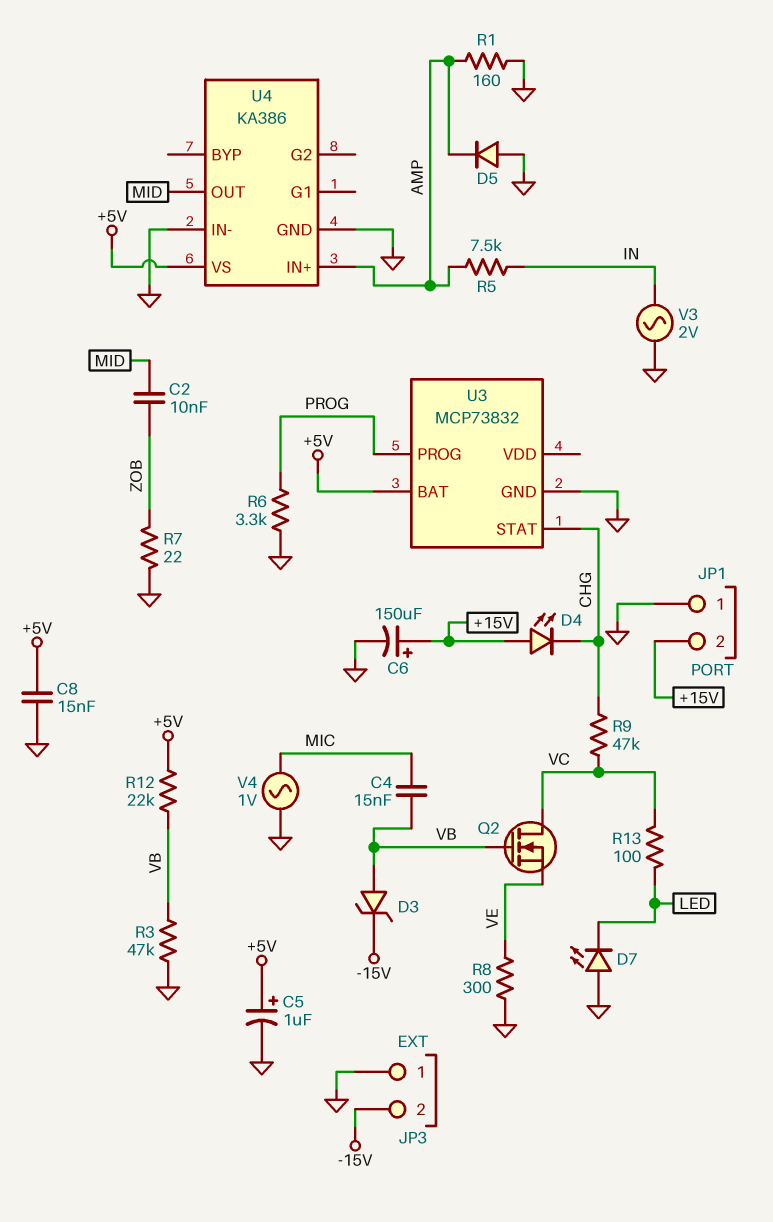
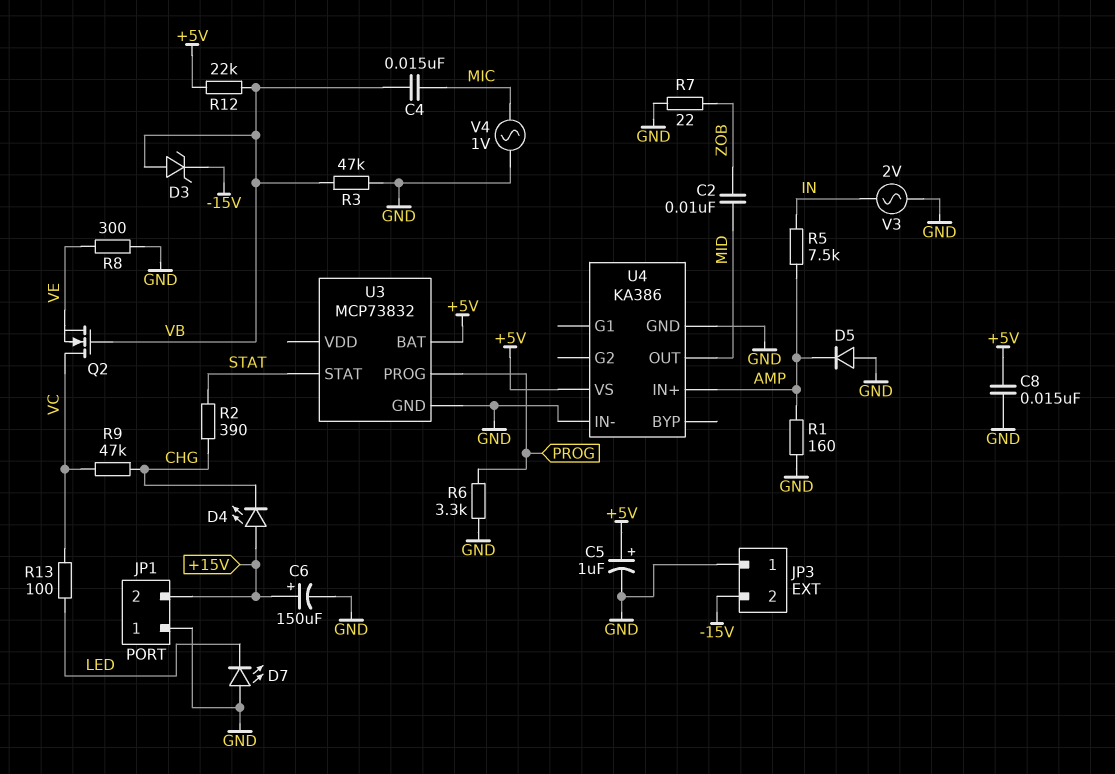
R2: none -> 390 (CHG, STAT)
U3 pin STAT: CHG -> STAT

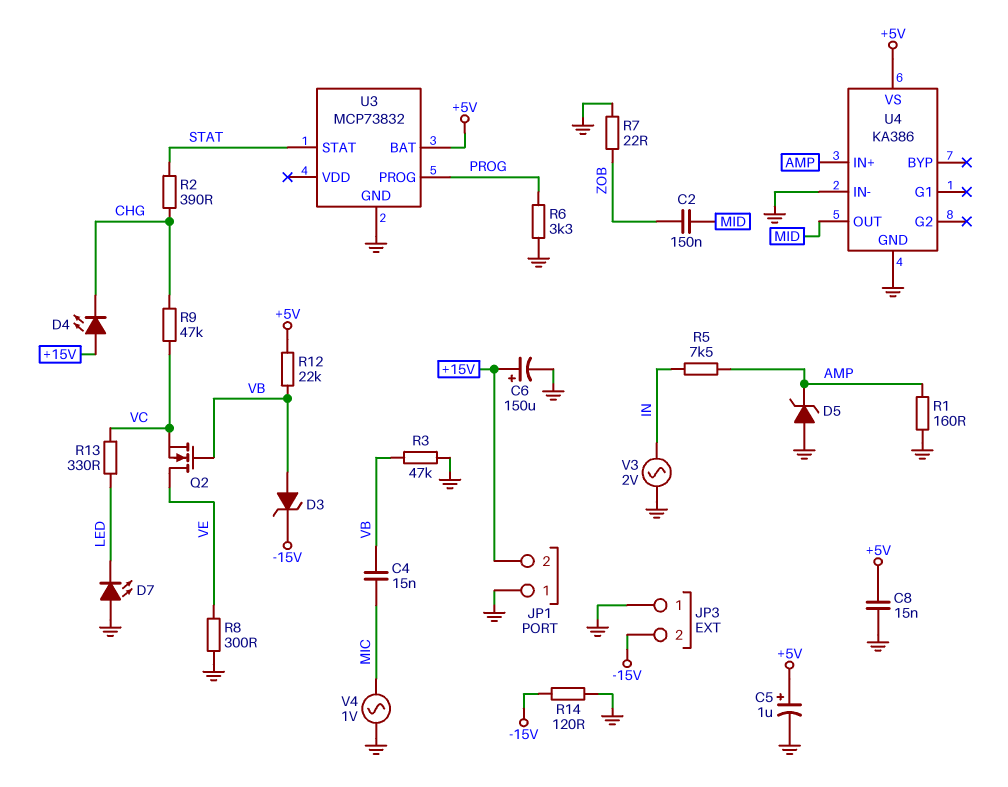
C2: 10nF (MID, ZOB) -> 150nF (MID, ZOB)
D5: diode (A GND, K AMP) -> zener (A GND, K AMP)
Q2: NMOS (G VB, D VC, S VE) -> NMOS (G VB, D VE, S VC)
R13: 100 (LED, VC) -> 330 (LED, VC)
R14: none -> 120 (-15V, GND)

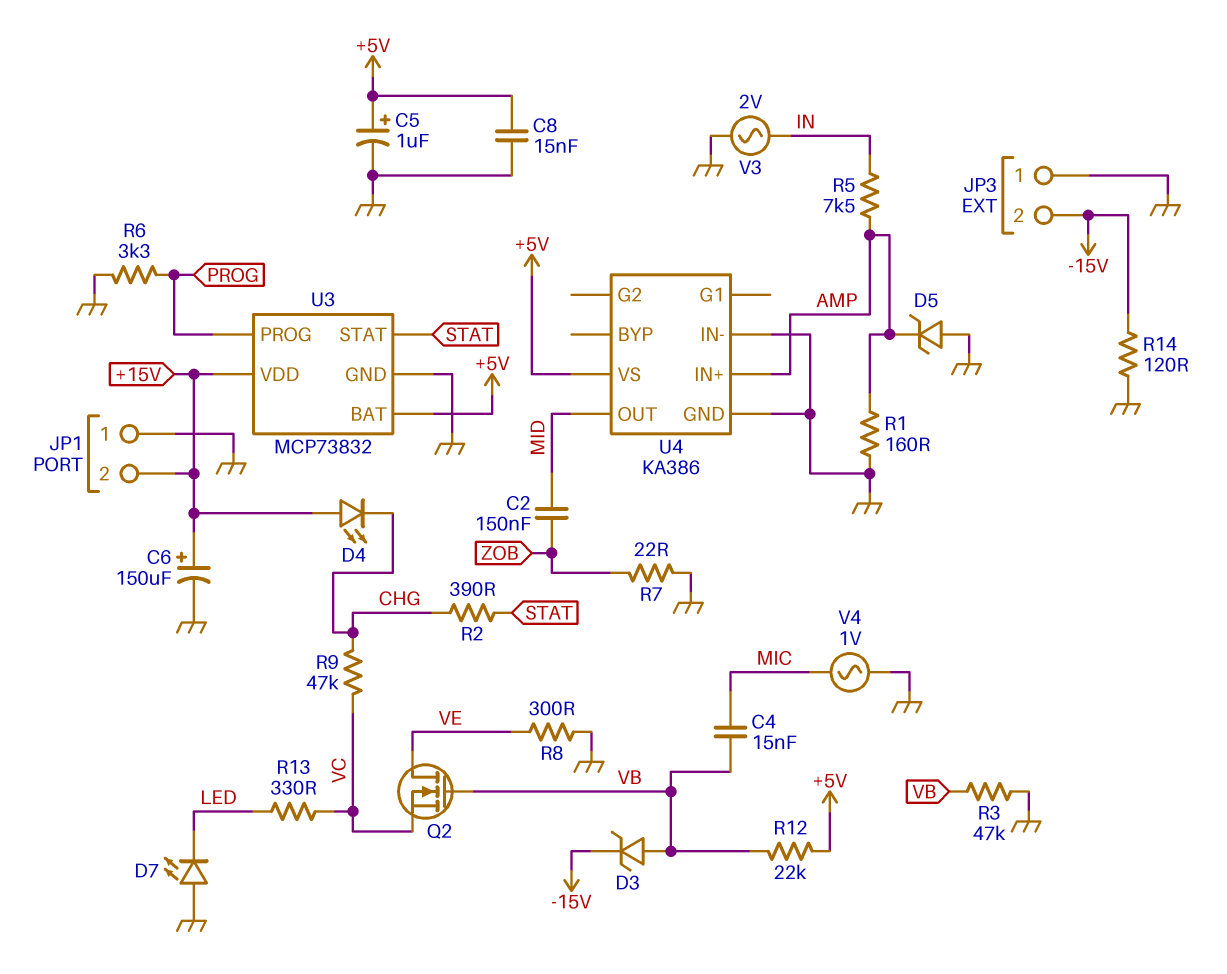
U3 pin VDD: none -> +15V

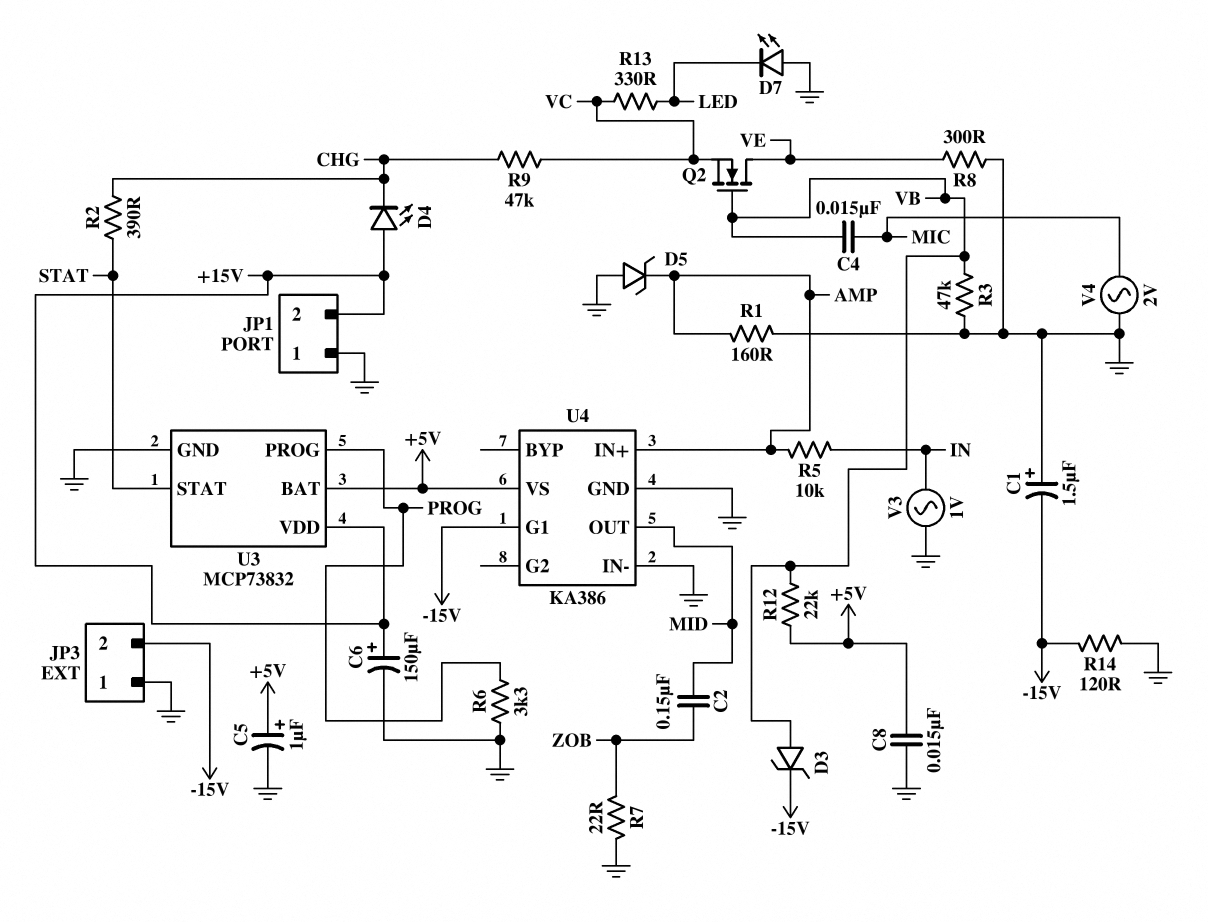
C1: none -> 1.5uF (plus GND, minus -15V)
R5: 7.5k (AMP, IN) -> 10k (AMP, IN)
U4 pin G1: none -> -15V
V3: AC 2V (GND, IN) -> AC 1V (GND, IN)
V4: AC 1V (GND, MIC) -> AC 2V (GND, MIC)

